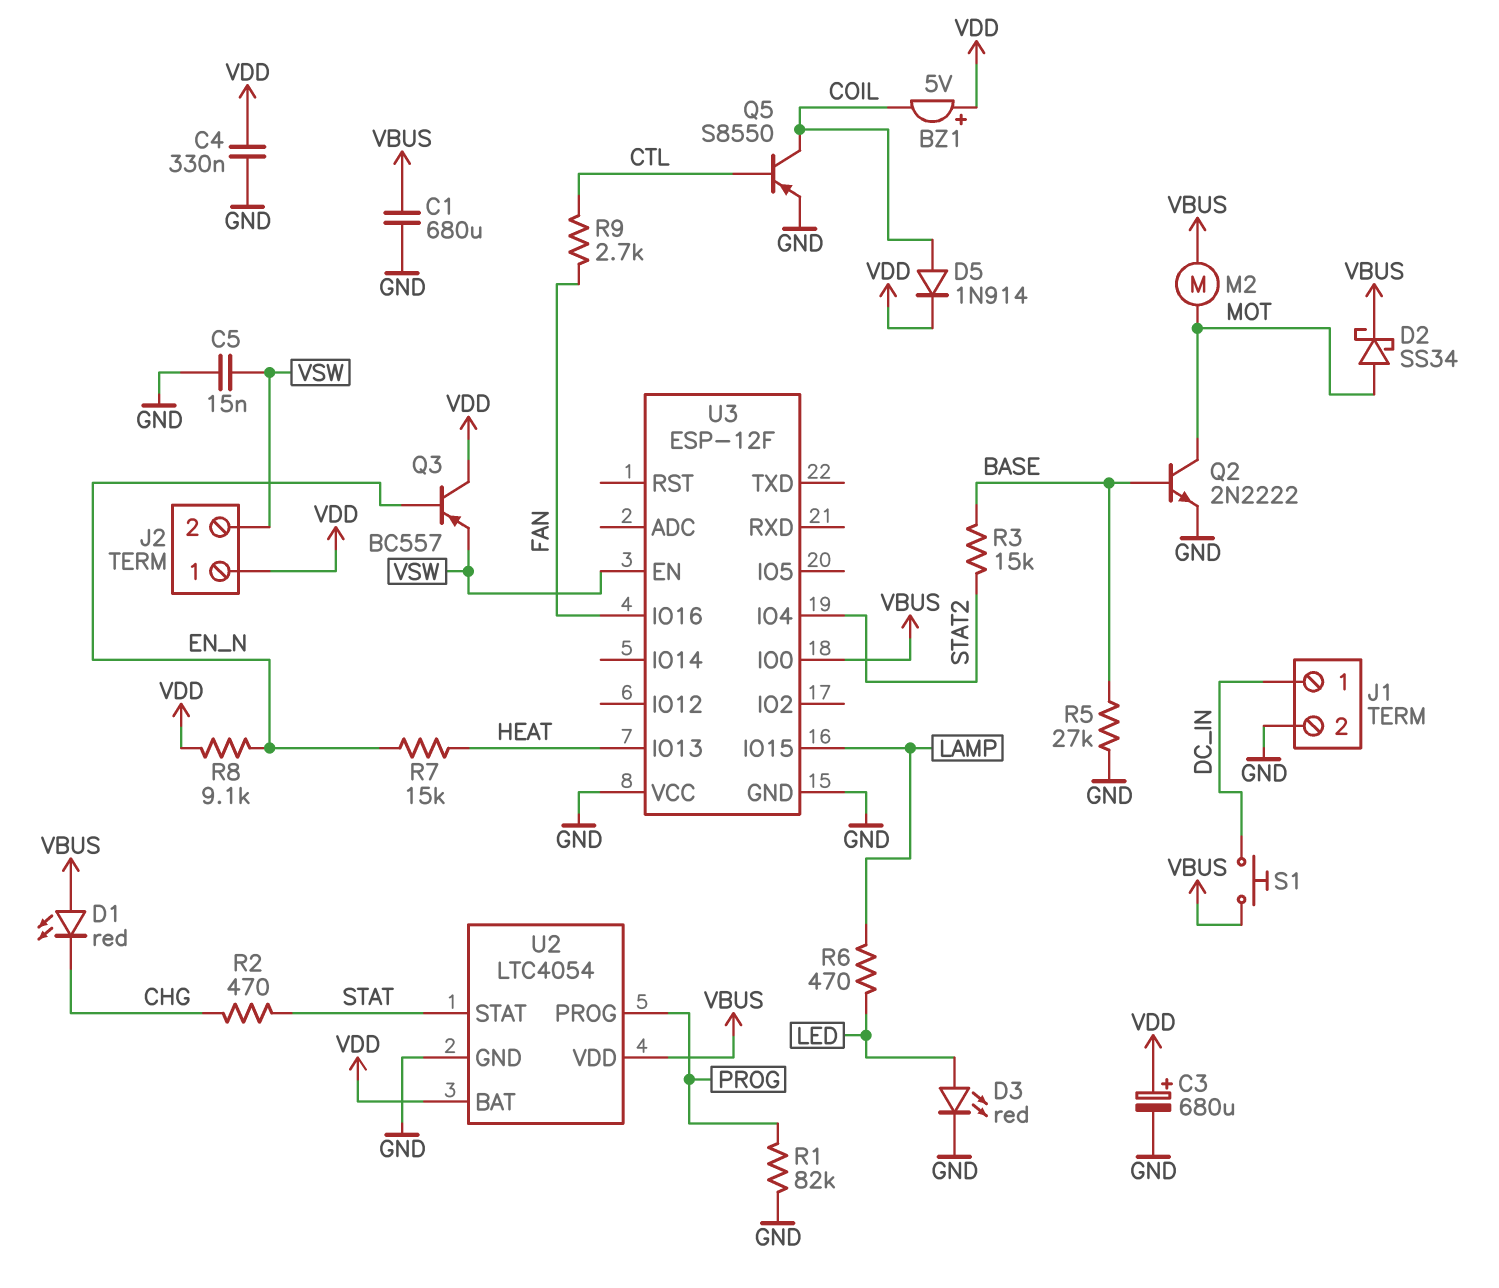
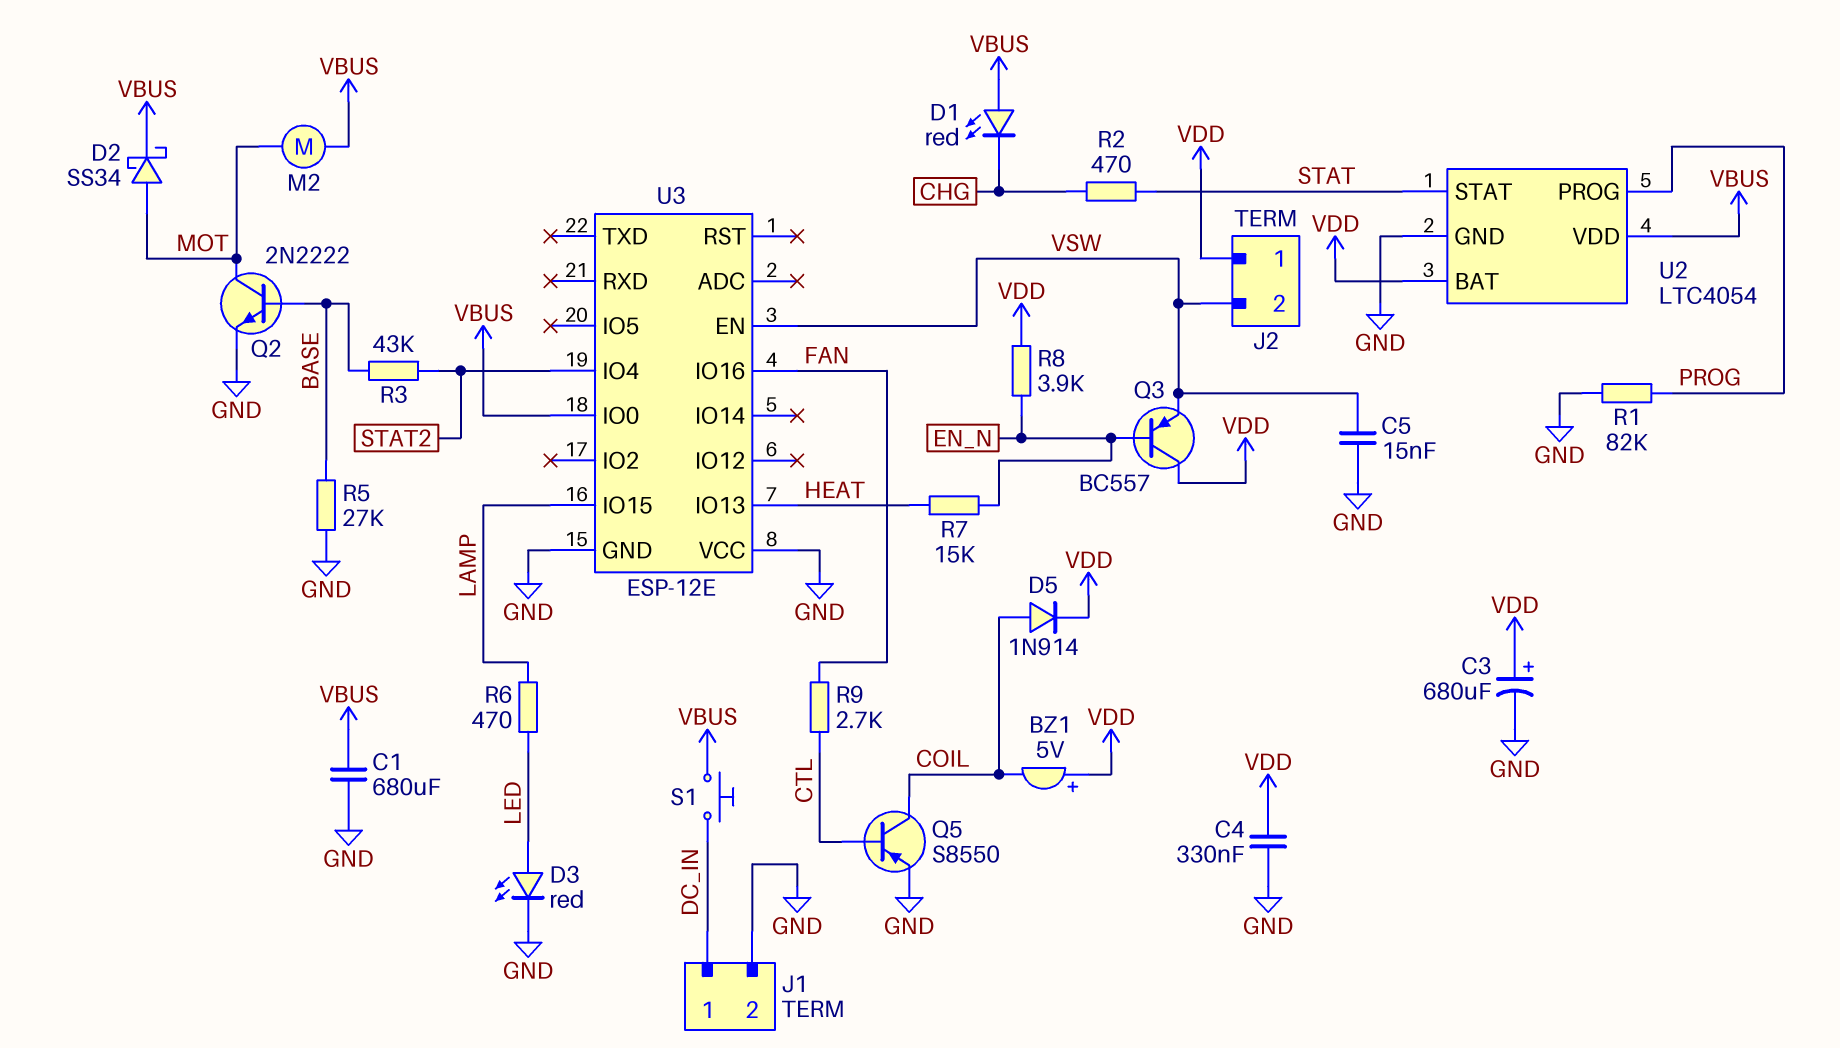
R3: 15k (BASE, STAT2) -> 43k (BASE, STAT2)
R8: 9.1k (EN_N, VDD) -> 3.9k (EN_N, VDD)
U3: ESP-12F -> ESP-12E

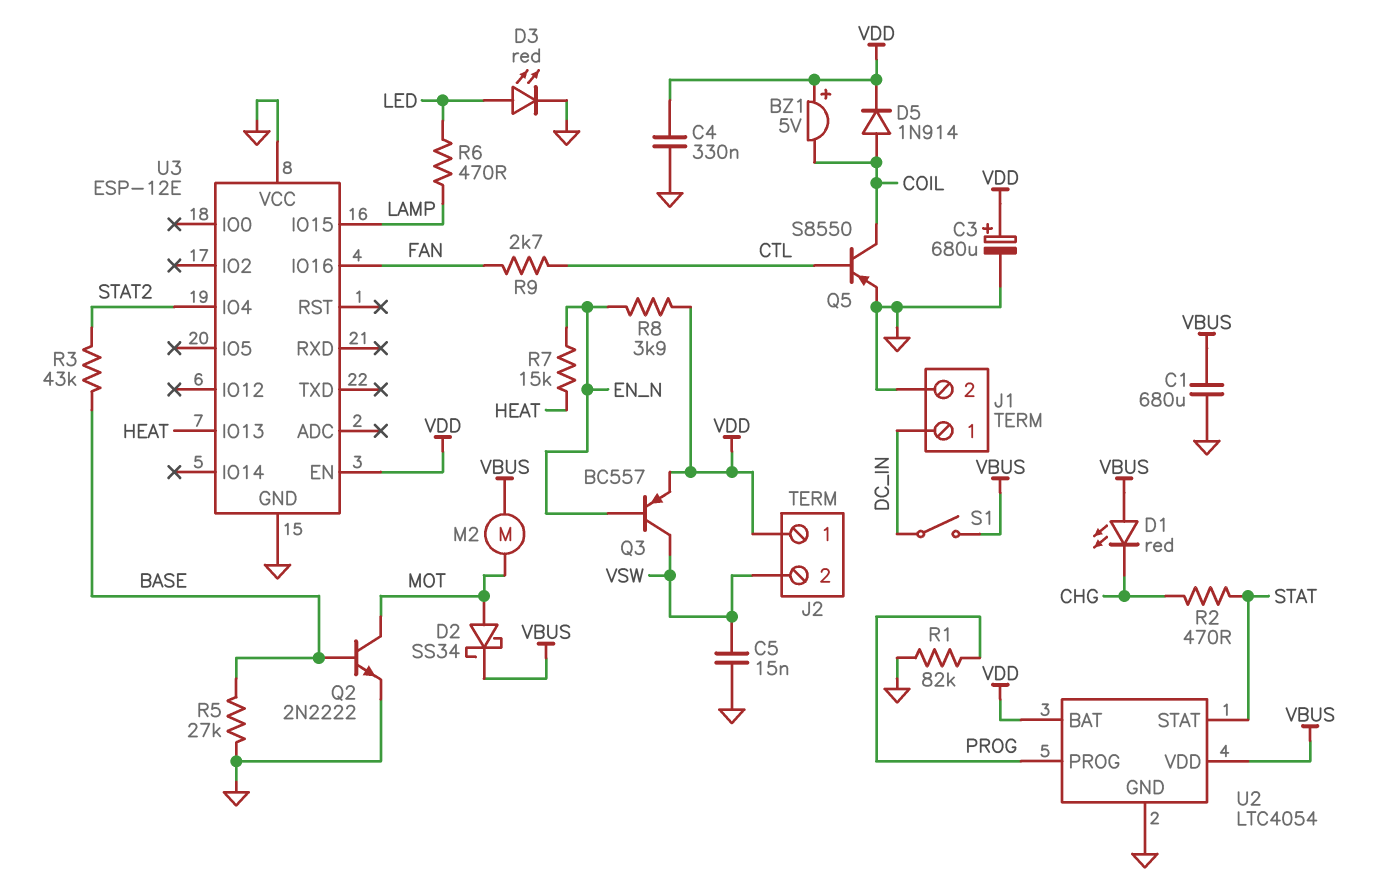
Q3: PNP BC557 (B EN_N, C VDD, E VSW) -> PNP BC557 (B EN_N, C VSW, E VDD)
S1: button (DC_IN, VBUS) -> switch (DC_IN, VBUS)
U3 pin EN: VSW -> VDD
U3 pin IO0: VBUS -> none

